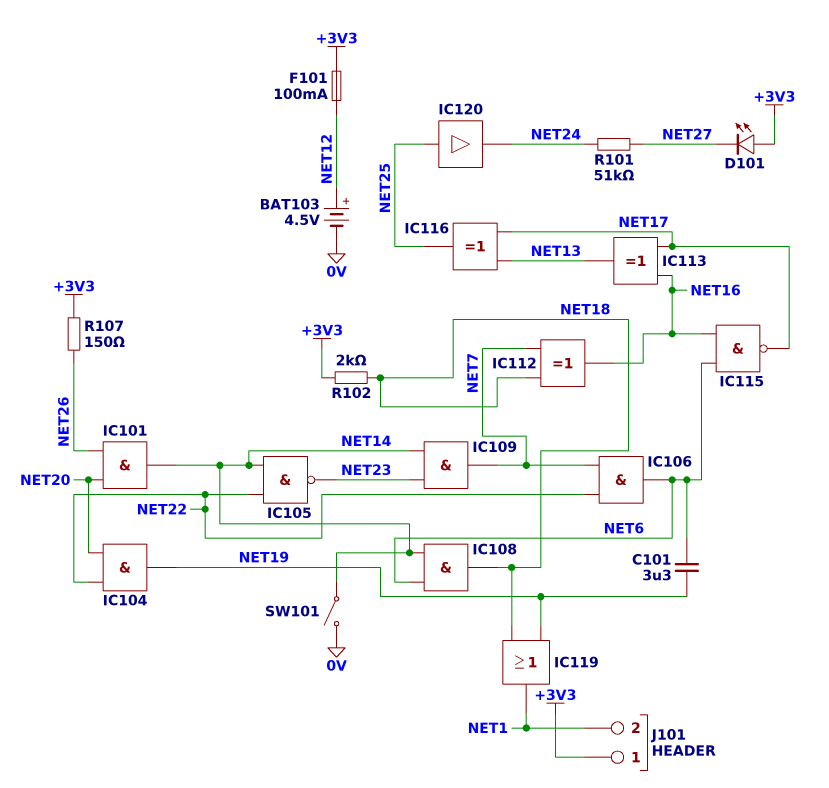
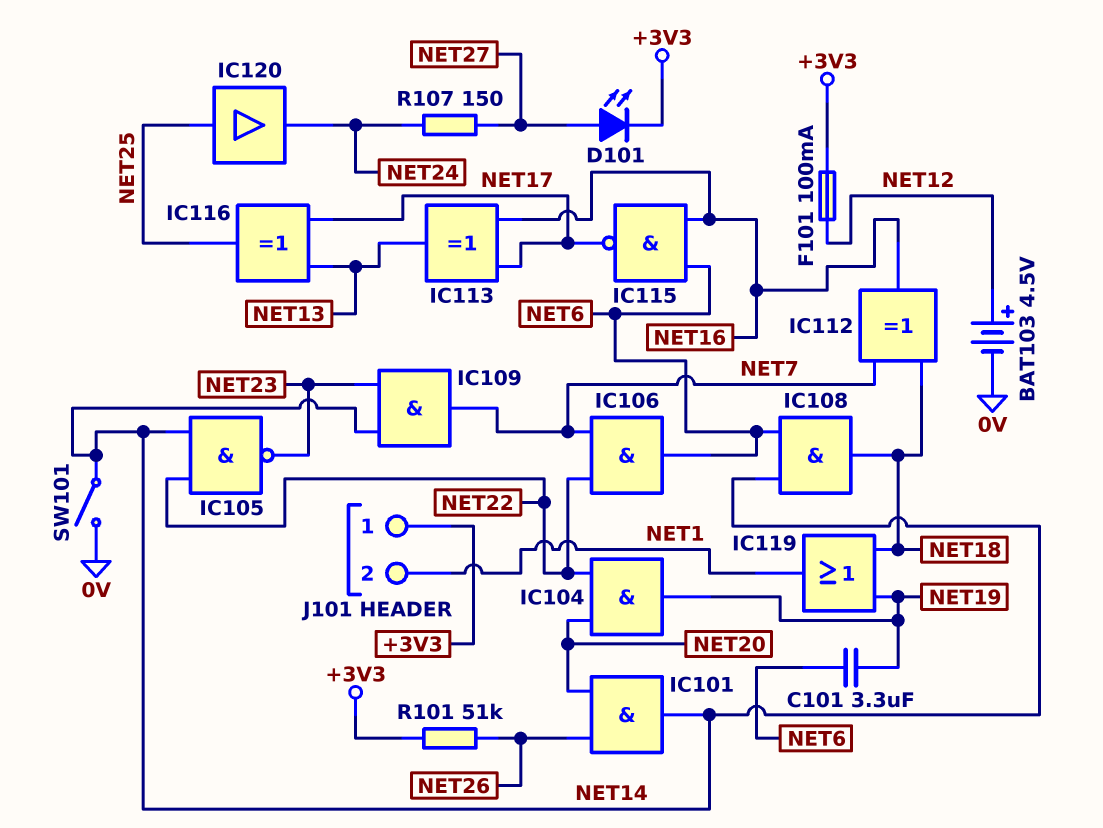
D101: LED (A +3V3, K NET27) -> LED (A NET27, K +3V3)
R101: 51k (NET24, NET27) -> 51k (+3V3, NET26)
R102: 2k (+3V3, NET18) -> none
R107: 150 (+3V3, NET26) -> 150 (NET24, NET27)

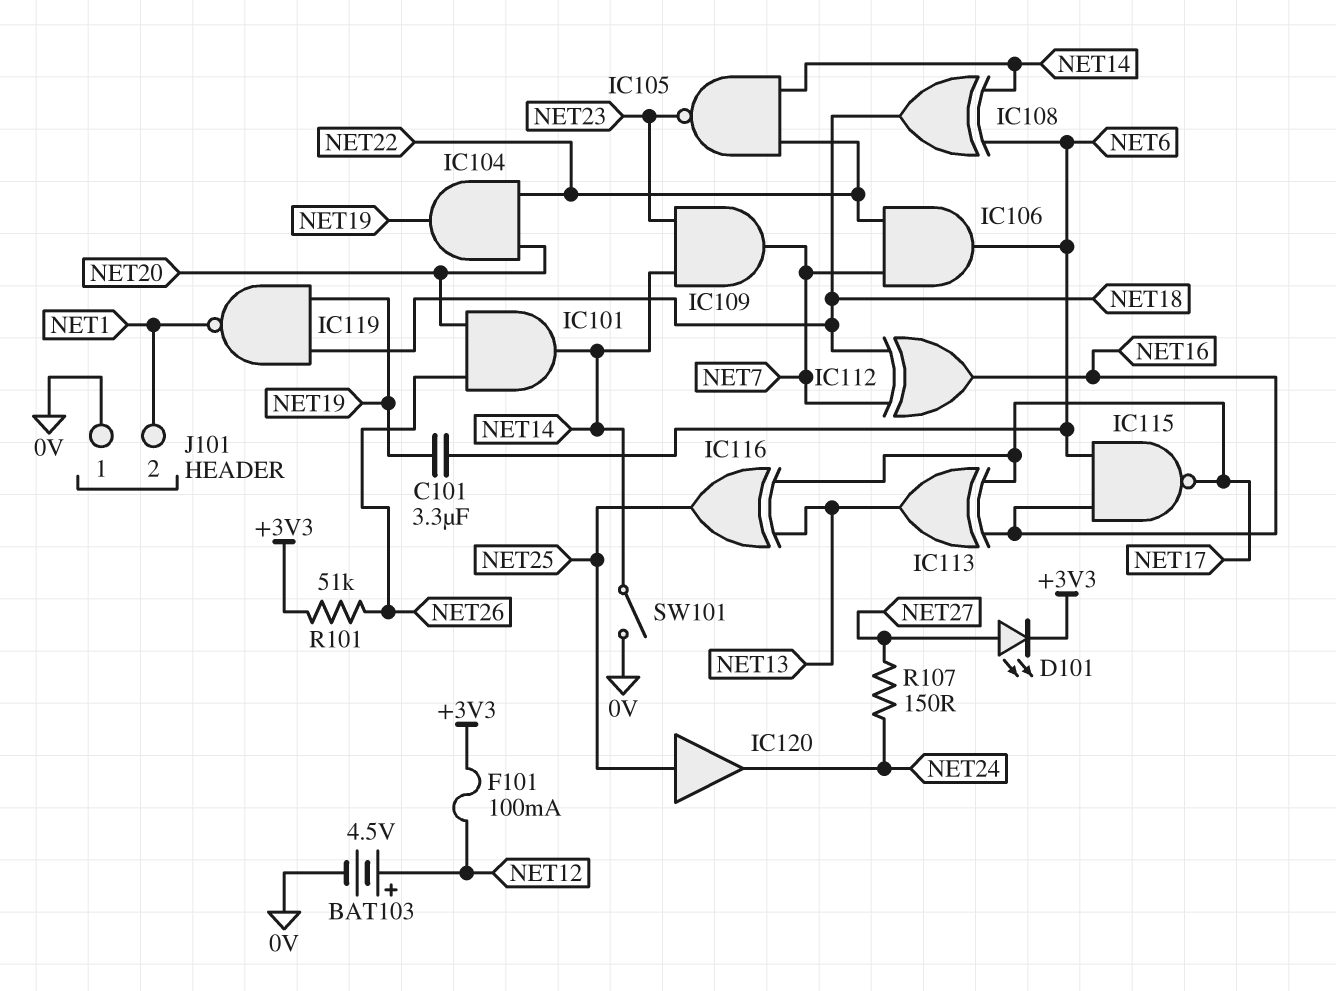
IC108: AND (in NET6, in NET14, out NET18) -> XOR (in NET6, in NET14, out NET18)
IC119: OR (in NET18, in NET19, out NET1) -> NAND (in NET18, in NET19, out NET1)
J101 pin 1: +3V3 -> 0V

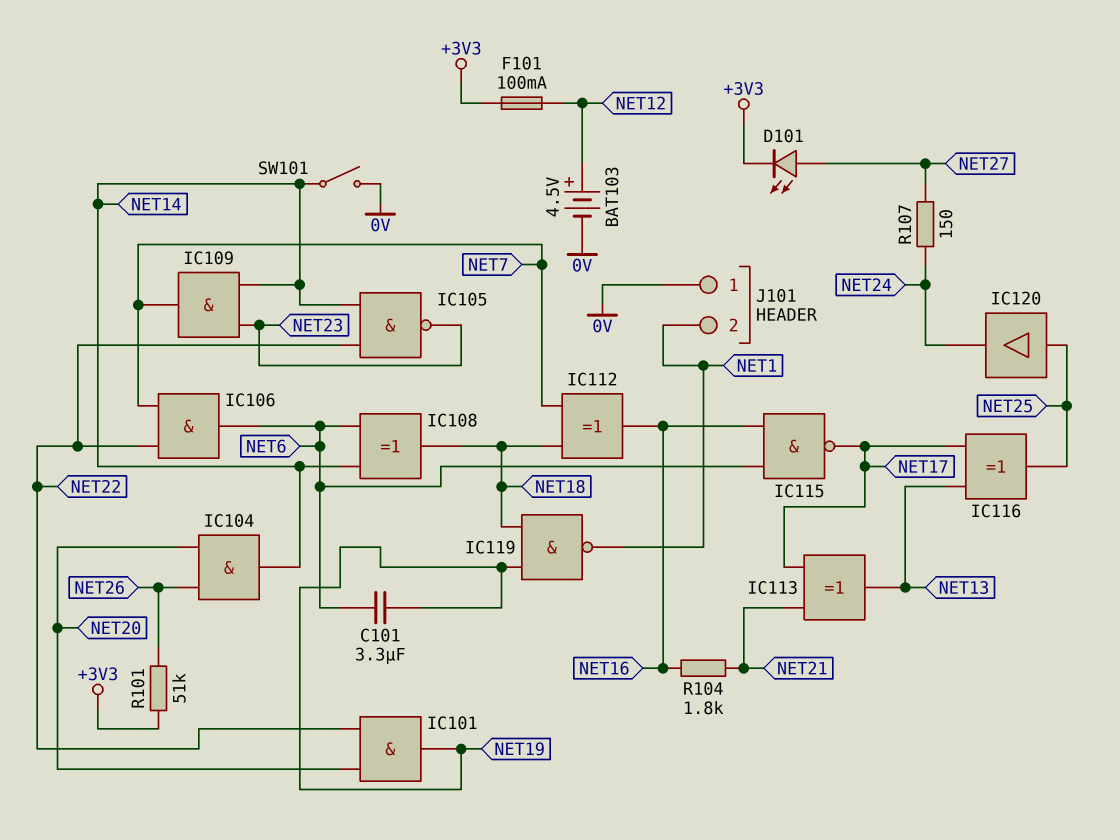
IC101: AND (in NET20, in NET26, out NET14) -> AND (in NET20, in NET22, out NET19)
IC104: AND (in NET20, in NET22, out NET19) -> AND (in NET20, in NET26, out NET14)
IC113: XOR (in NET16, in NET17, out NET13) -> XOR (in NET17, in NET21, out NET13)
R104: none -> 1.8k (NET16, NET21)

